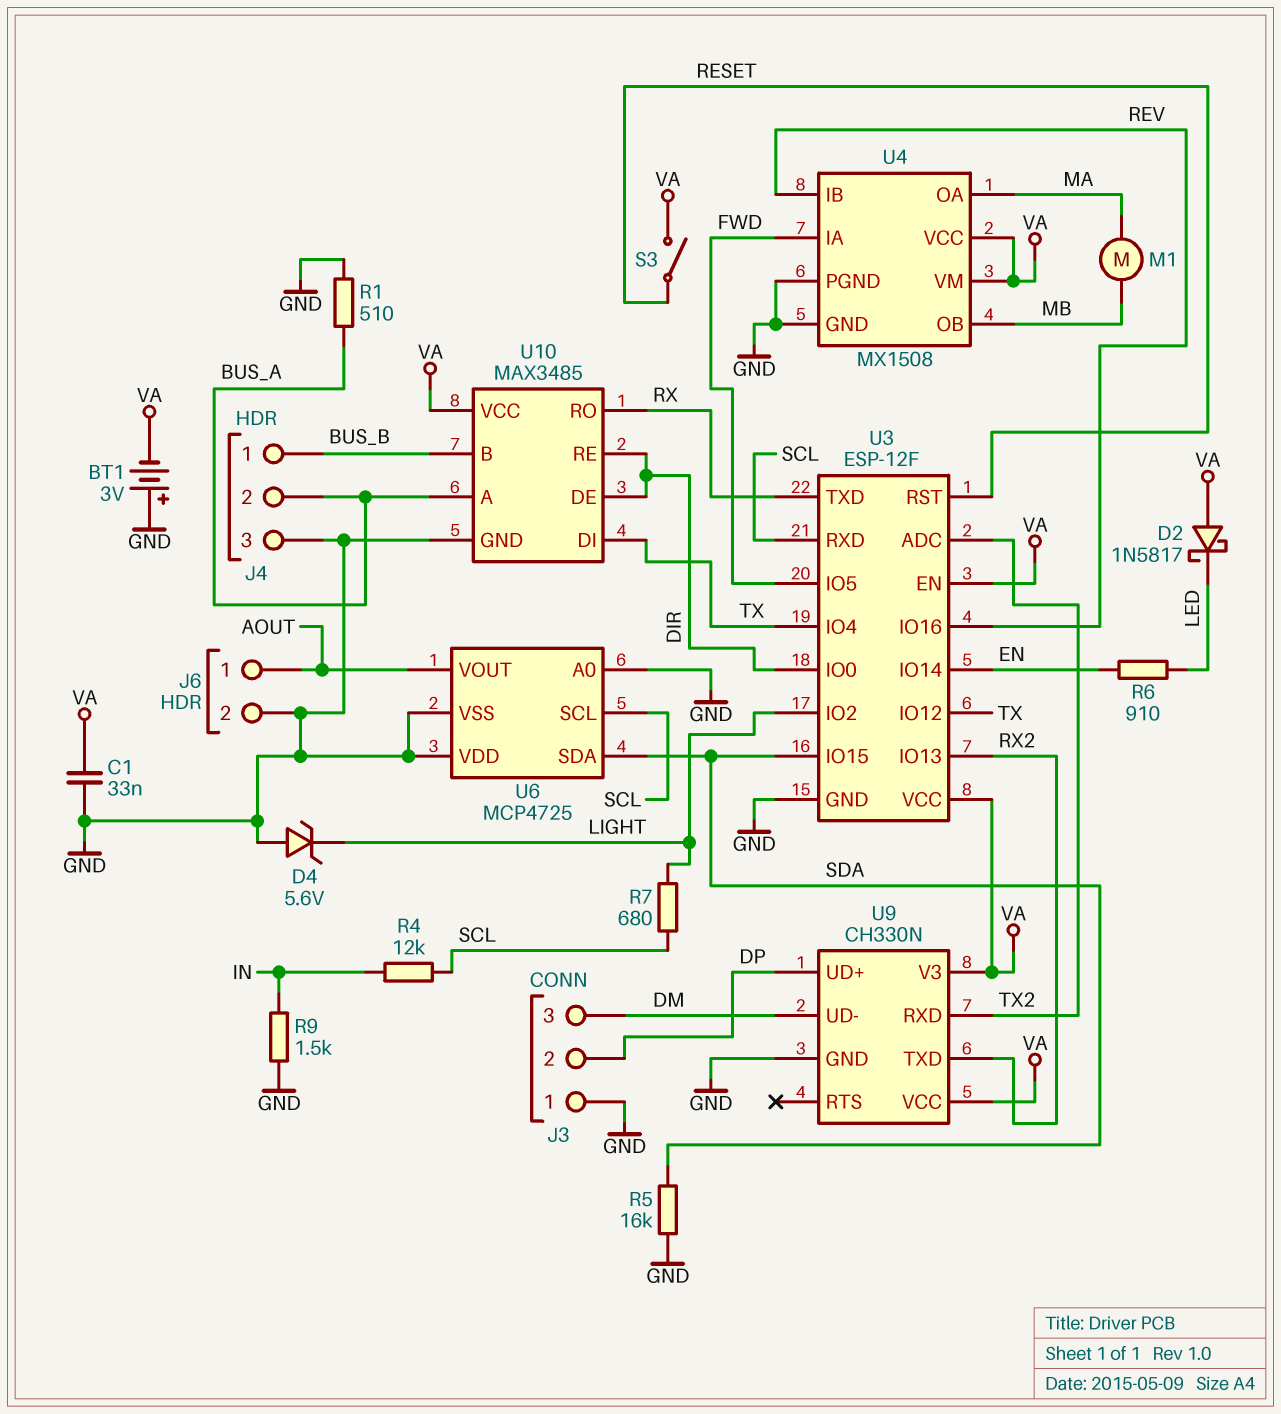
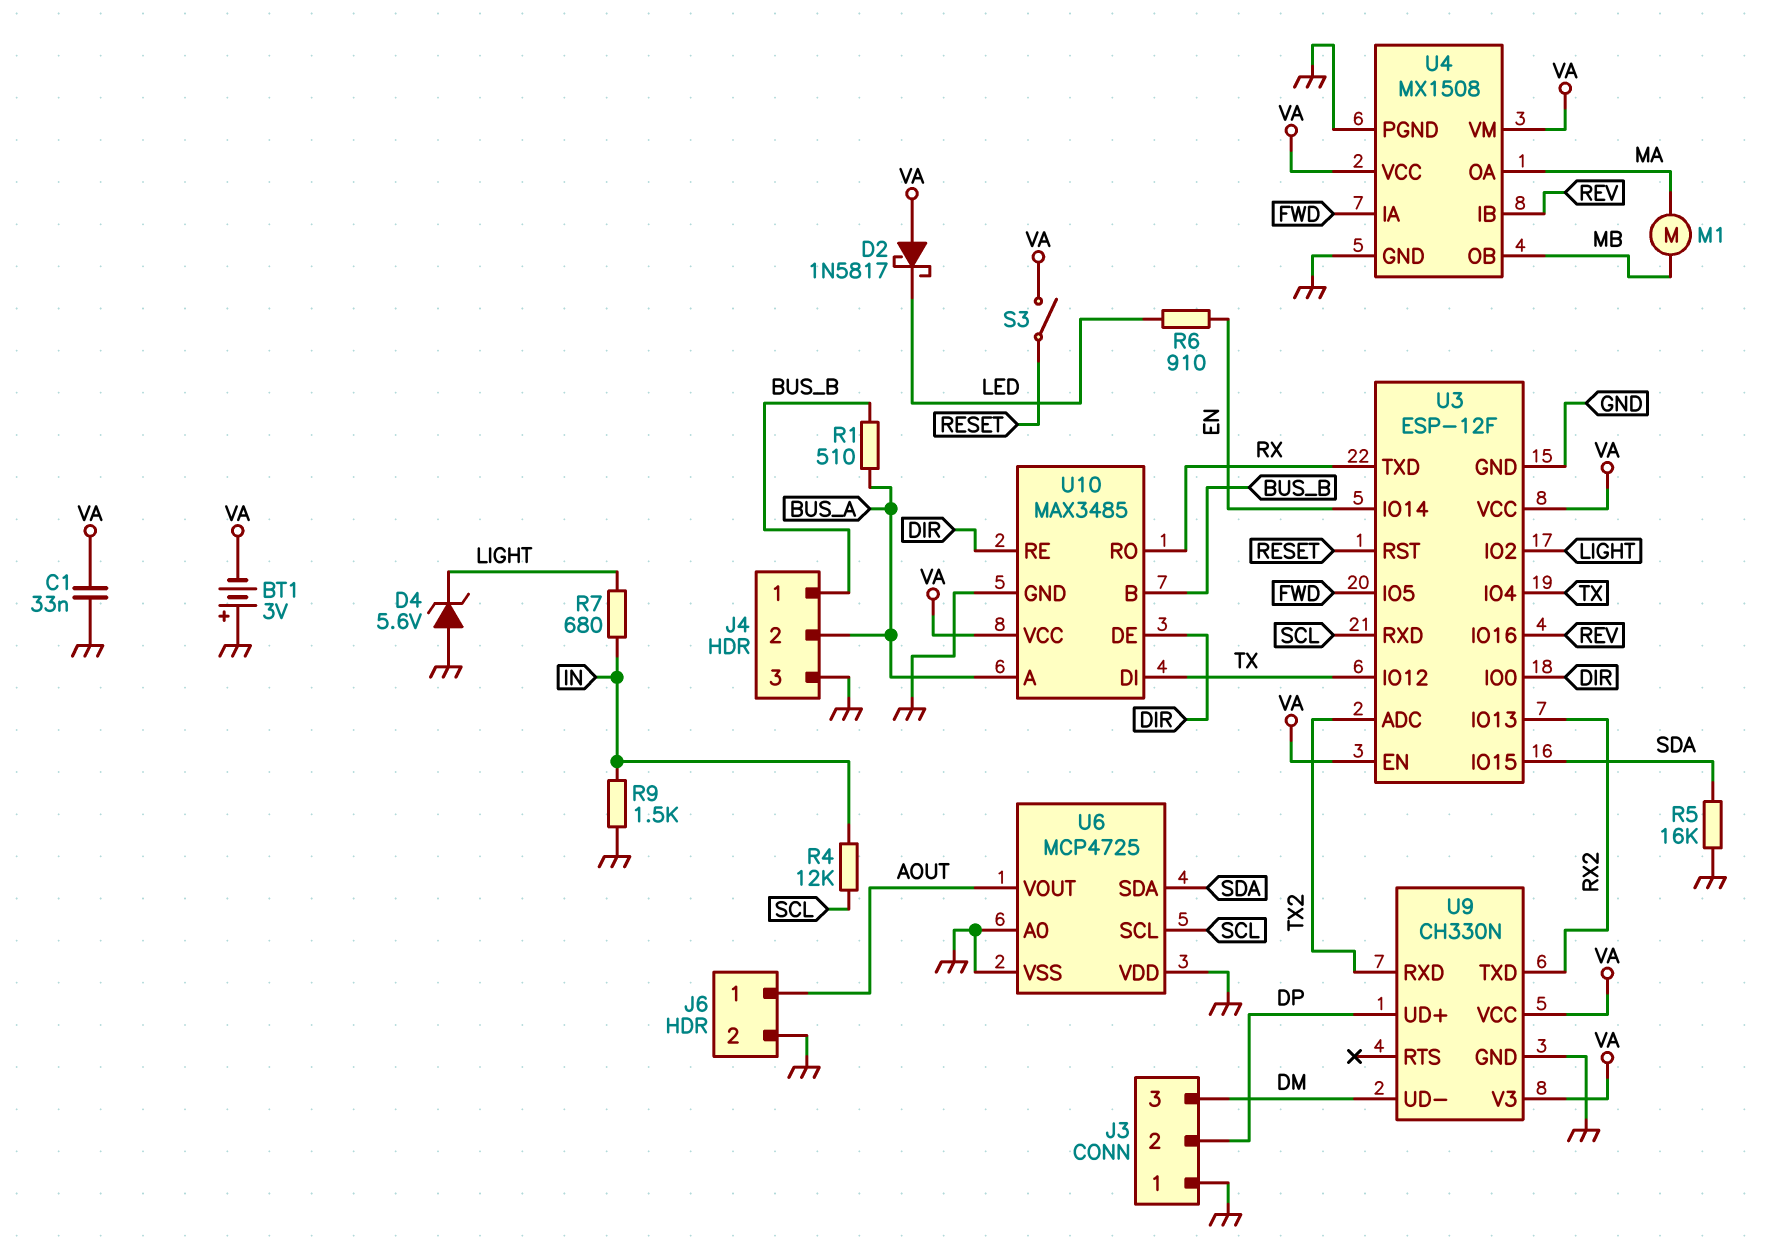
R1: 510 (BUS_A, GND) -> 510 (BUS_A, BUS_B)
R7: 680 (LIGHT, SCL) -> 680 (IN, LIGHT)

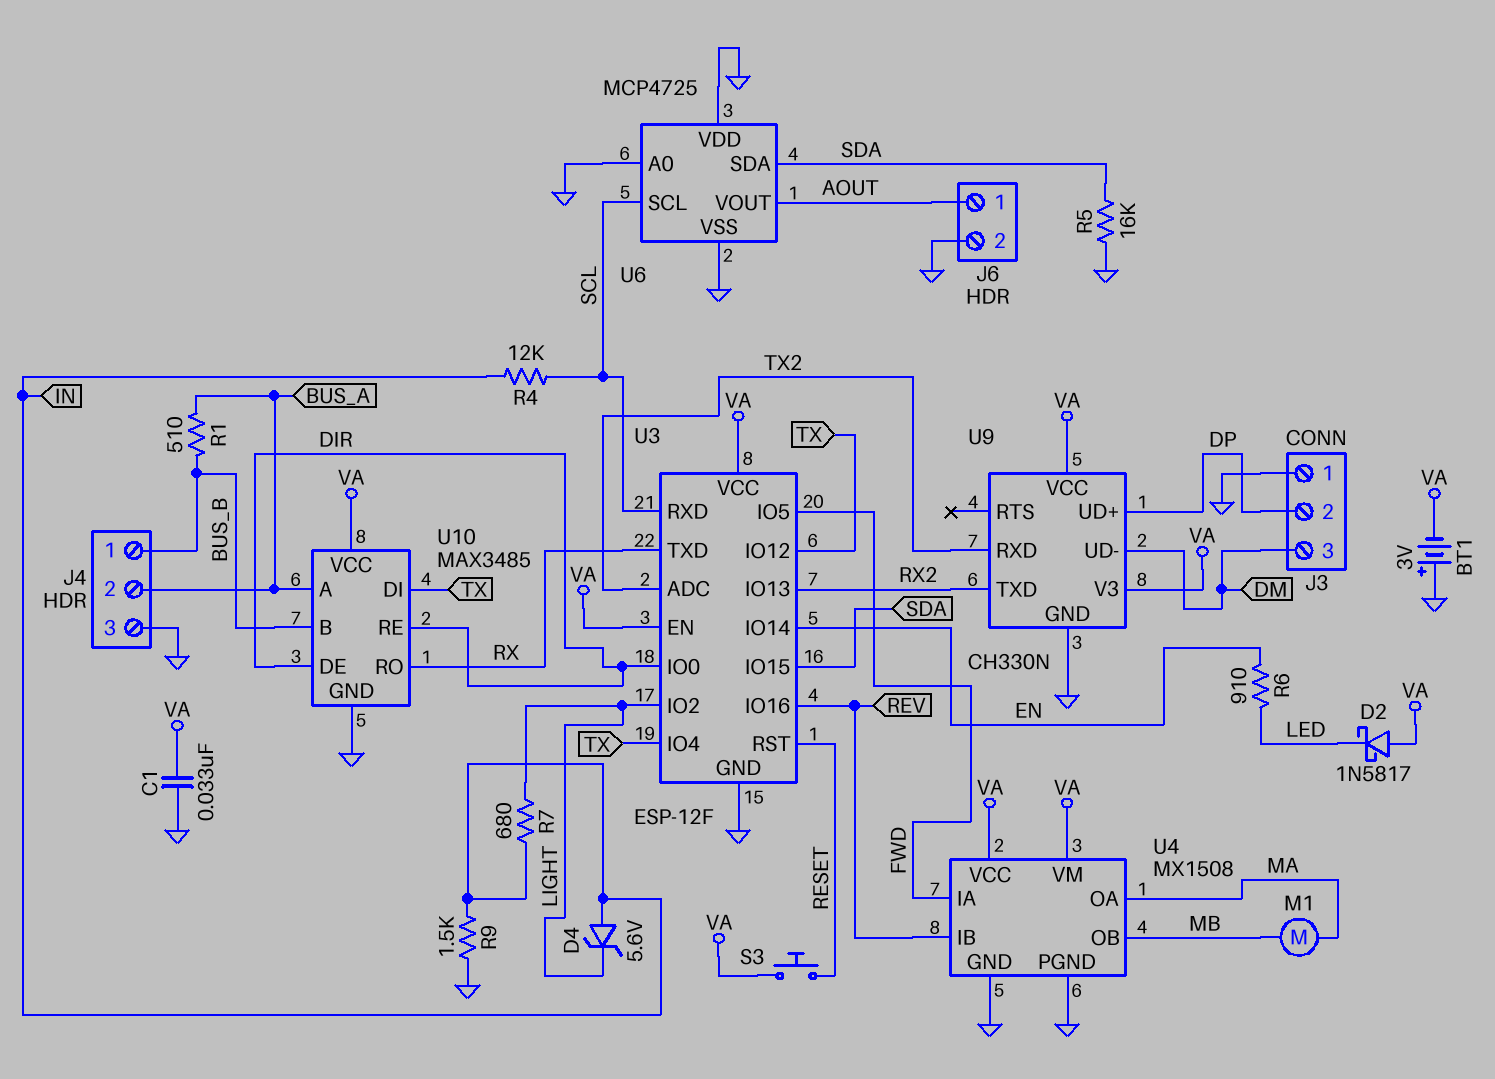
D4: zener 5.6V (A GND, K LIGHT) -> zener 5.6V (A IN, K LIGHT)
S3: switch (RESET, VA) -> button (RESET, VA)

